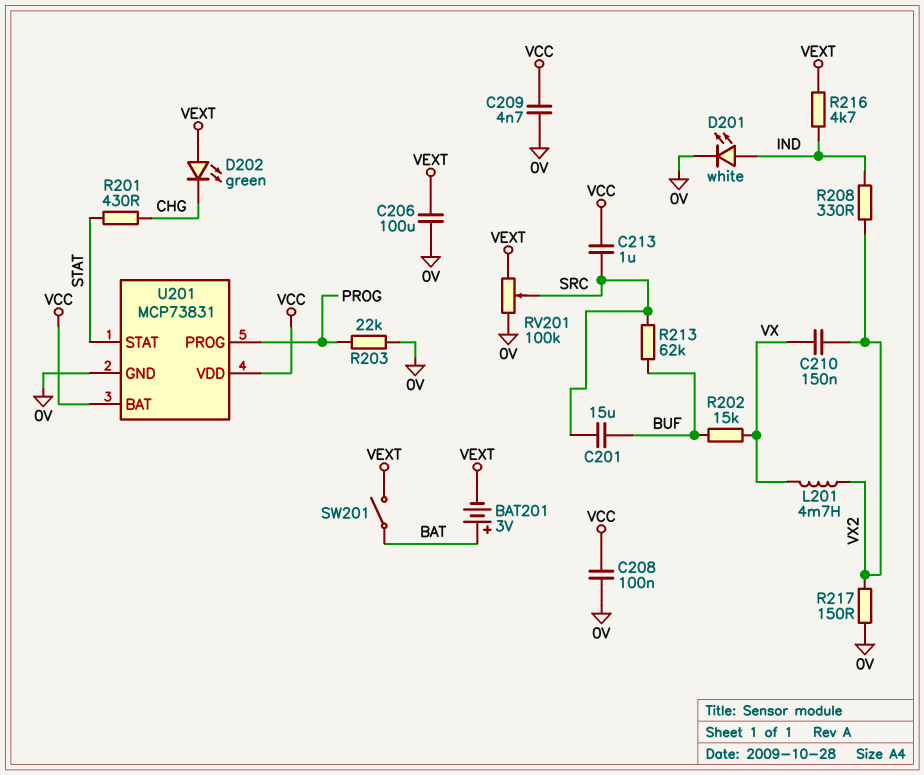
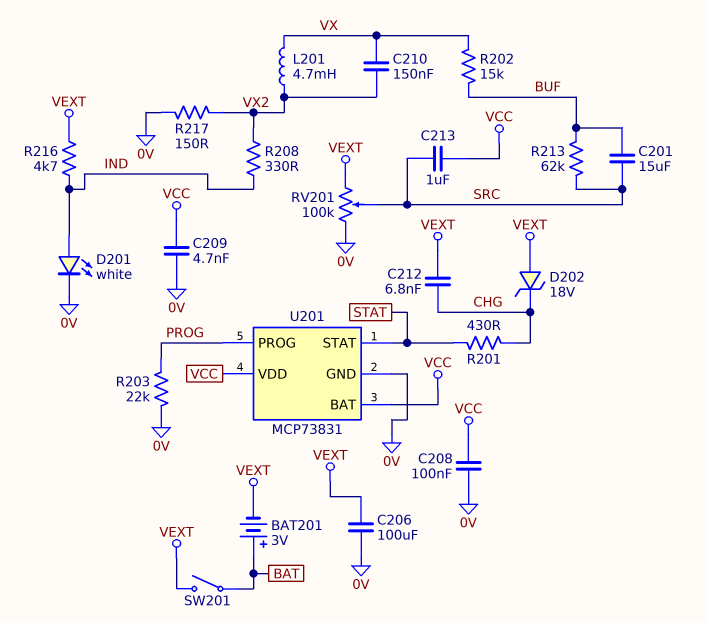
C212: none -> 6.8nF (CHG, VEXT)
D202: LED green (A VEXT, K CHG) -> zener 18V (A VEXT, K CHG)

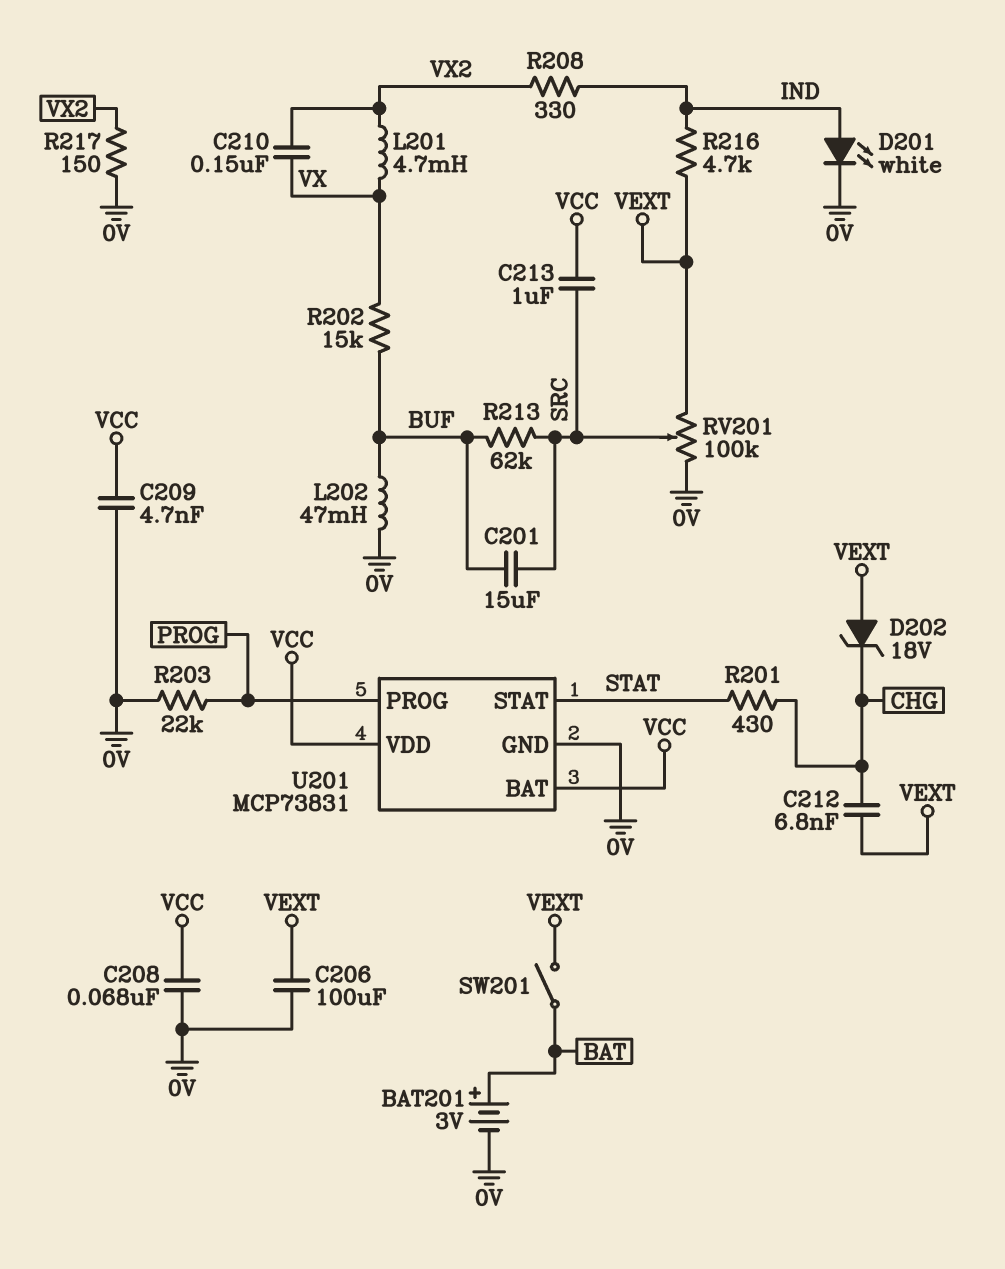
BAT201: 3V (plus BAT, minus VEXT) -> 3V (plus BAT, minus 0V)
C208: 100nF (0V, VCC) -> 68nF (0V, VCC)
L202: none -> 47mH (0V, BUF)

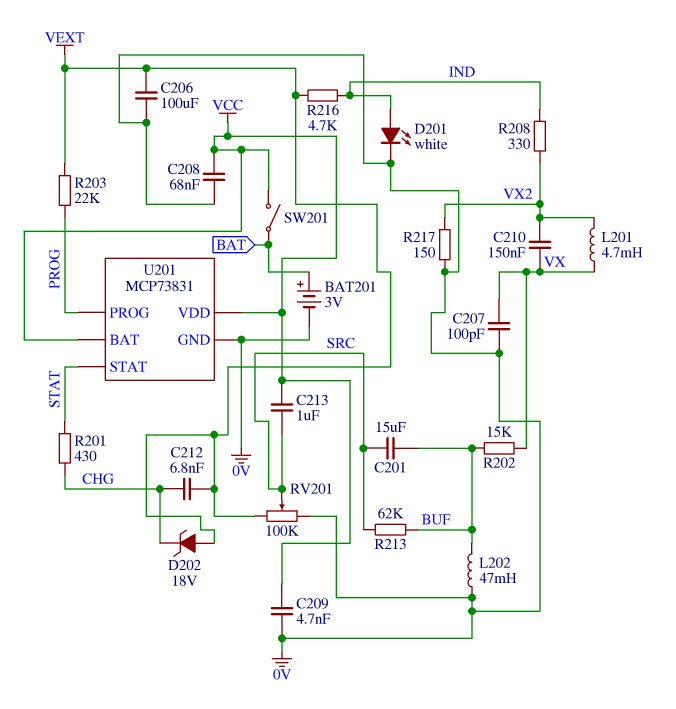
C207: none -> 100pF (0V, VX)
R203: 22k (0V, PROG) -> 22k (PROG, VEXT)
SW201: switch (BAT, VEXT) -> switch (BAT, VCC)

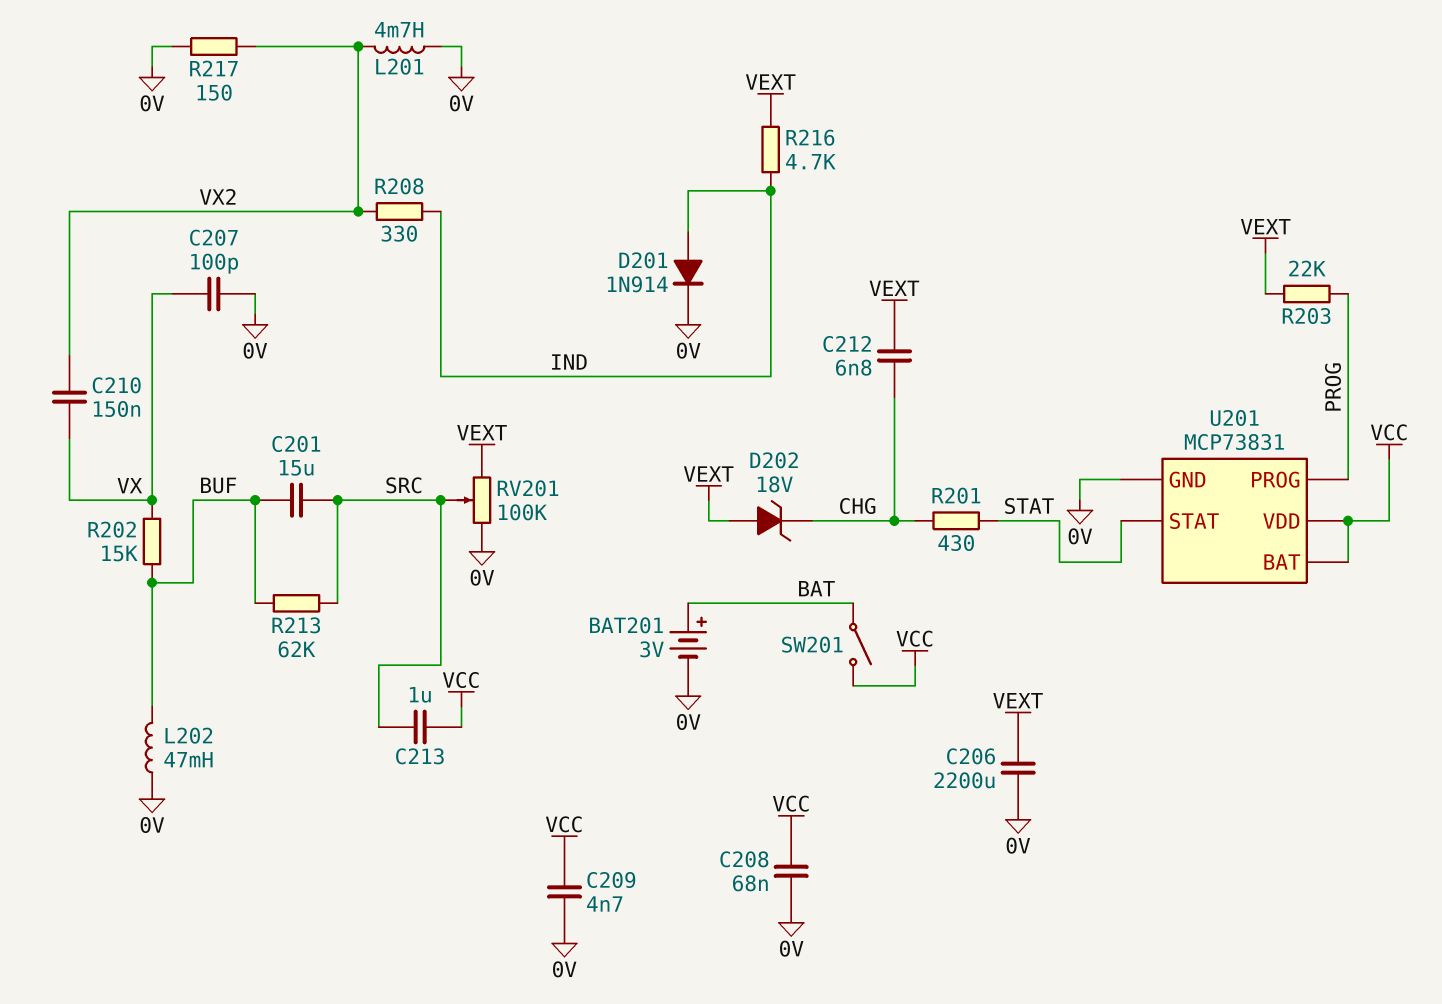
C206: 100uF (0V, VEXT) -> 2200uF (0V, VEXT)
D201: LED white (A IND, K 0V) -> diode 1N914 (A IND, K 0V)
L201: 4.7mH (VX, VX2) -> 4.7mH (0V, VX2)

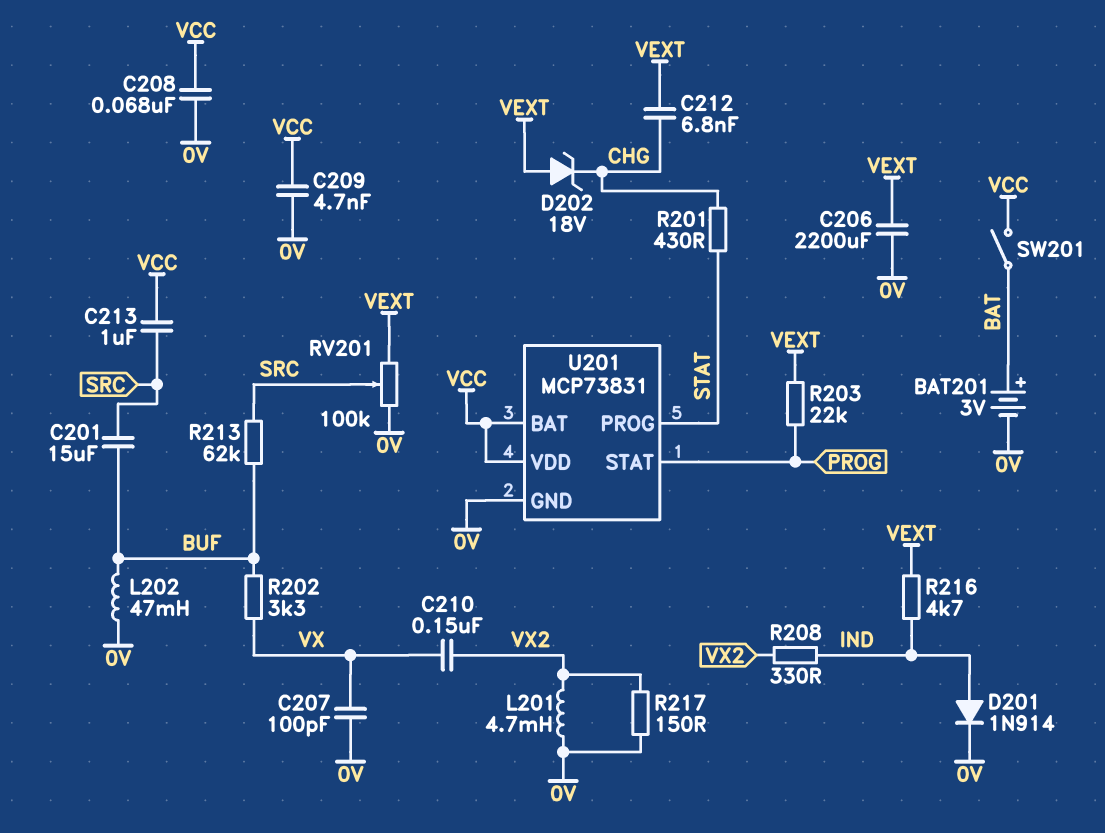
R202: 15k (BUF, VX) -> 3.3k (BUF, VX)
U201 pin PROG: PROG -> STAT
U201 pin STAT: STAT -> PROG

